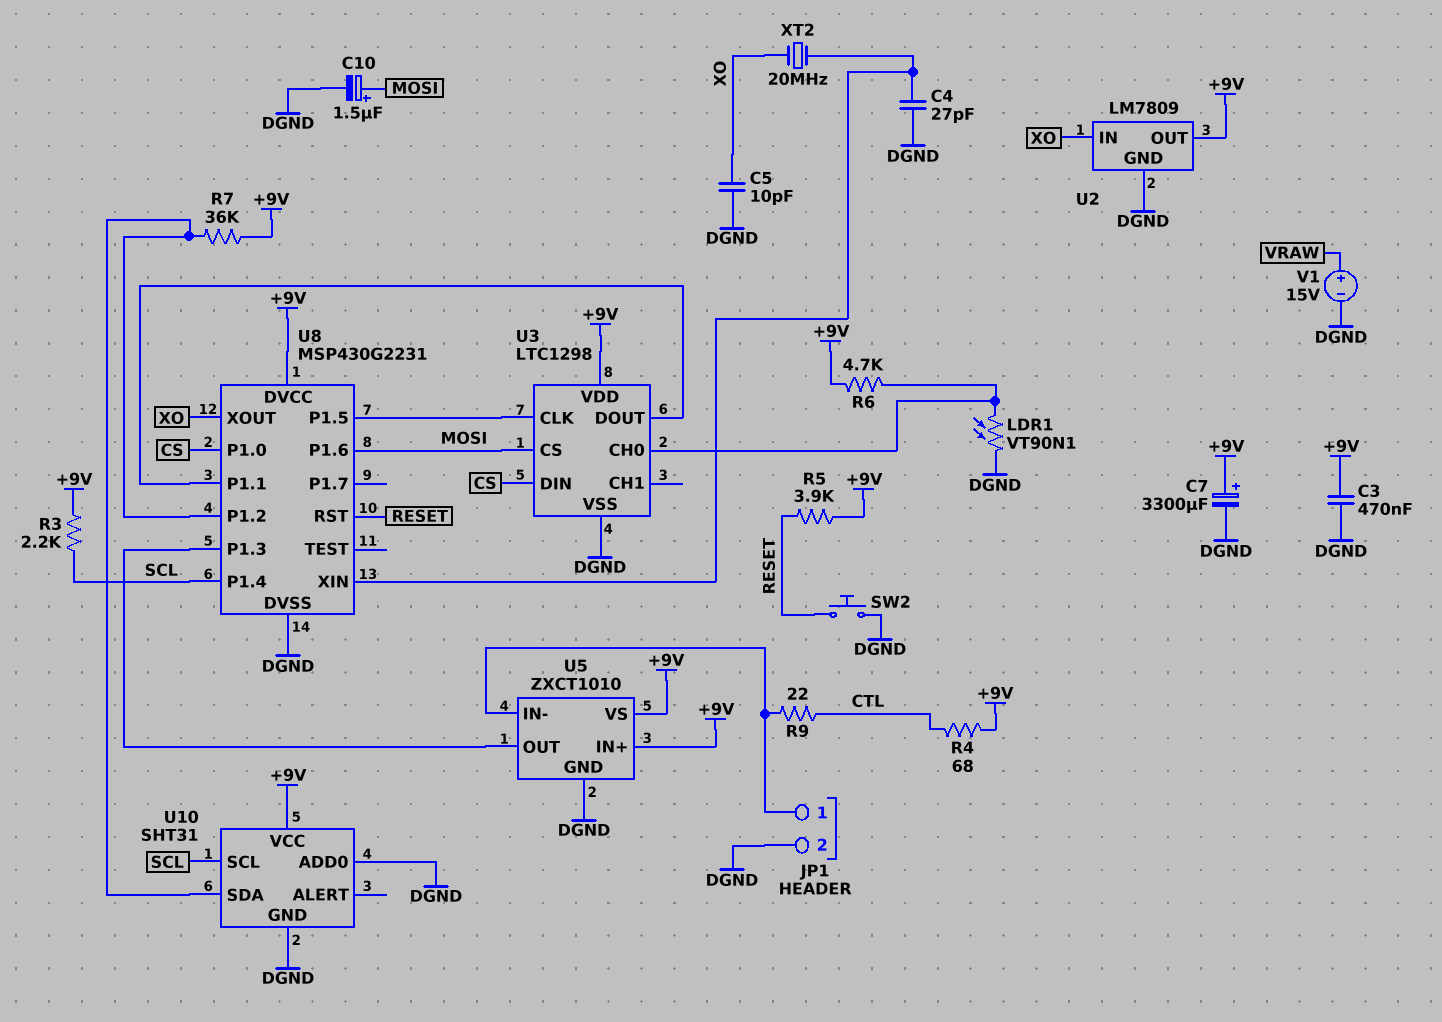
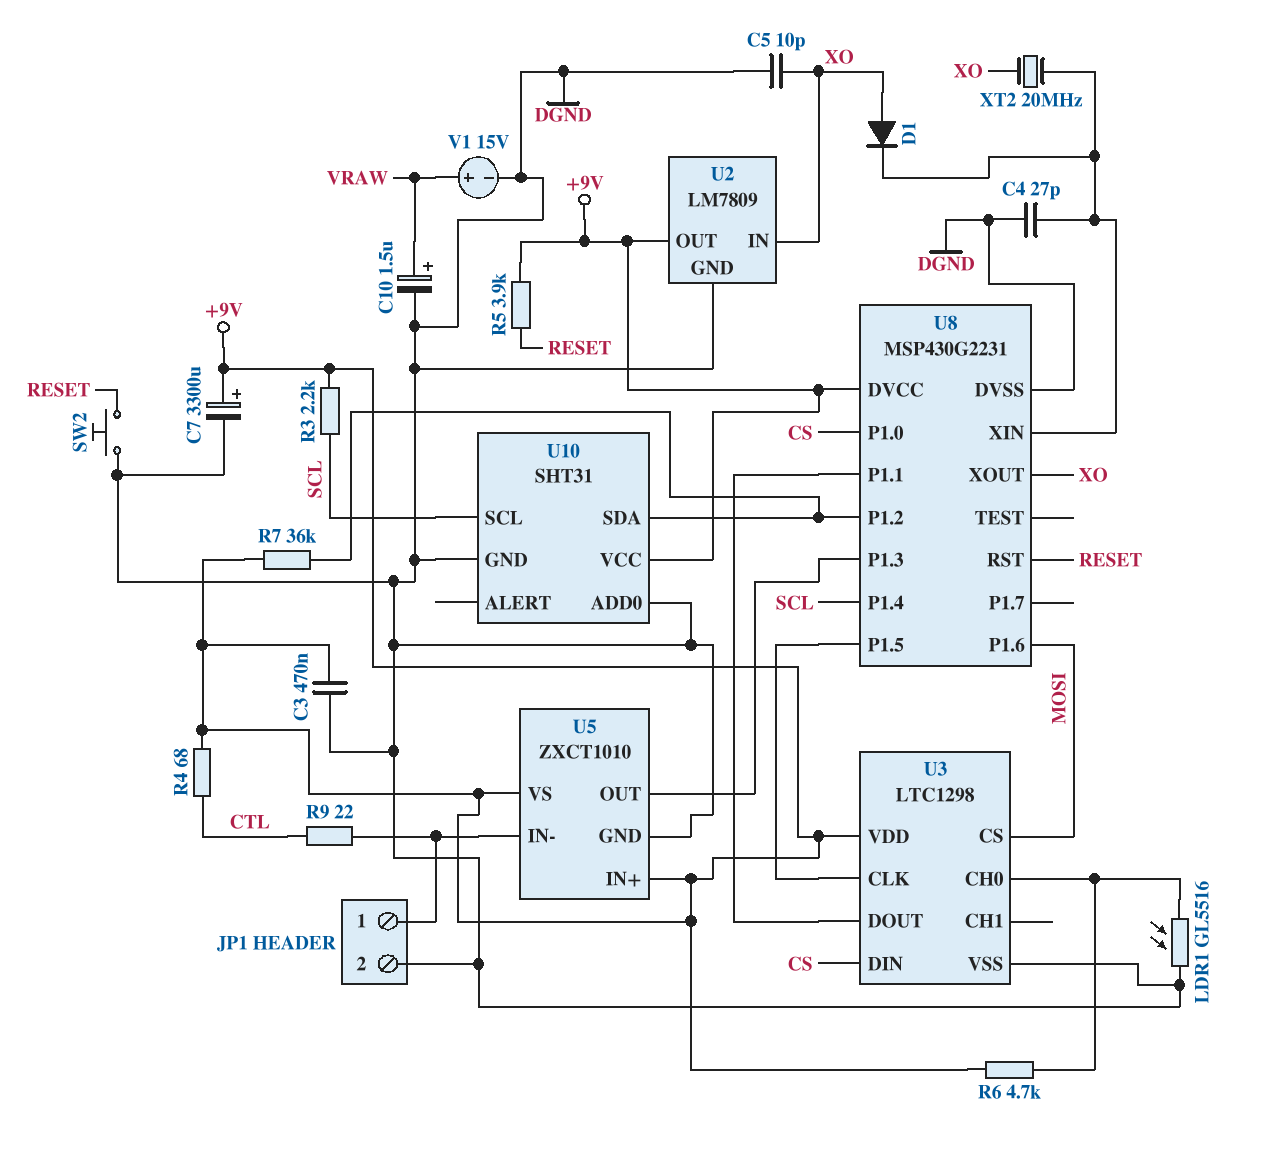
C10: 1.5uF (plus MOSI, minus DGND) -> 1.5uF (plus VRAW, minus DGND)
D1: none -> diode (A XO, K U8/XIN)
LDR1: VT90N1 (DGND, U3/CH0) -> GL5516 (DGND, U3/CH0)

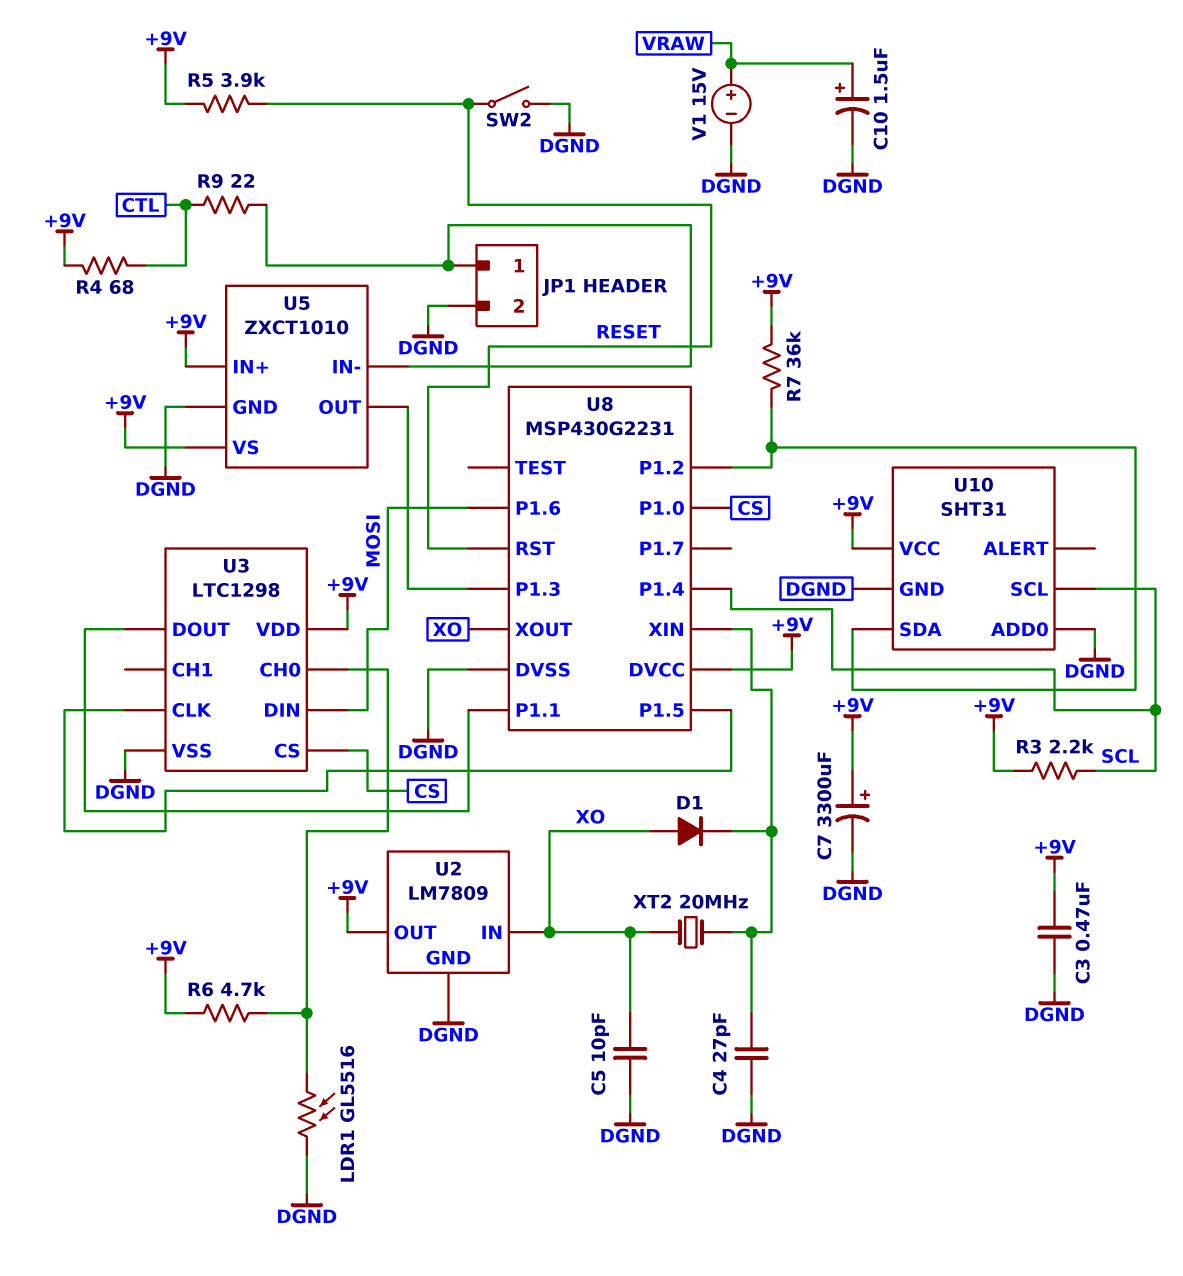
SW2: button (DGND, RESET) -> switch (DGND, RESET)
U3 pin CS: MOSI -> CS
U3 pin DIN: CS -> MOSI

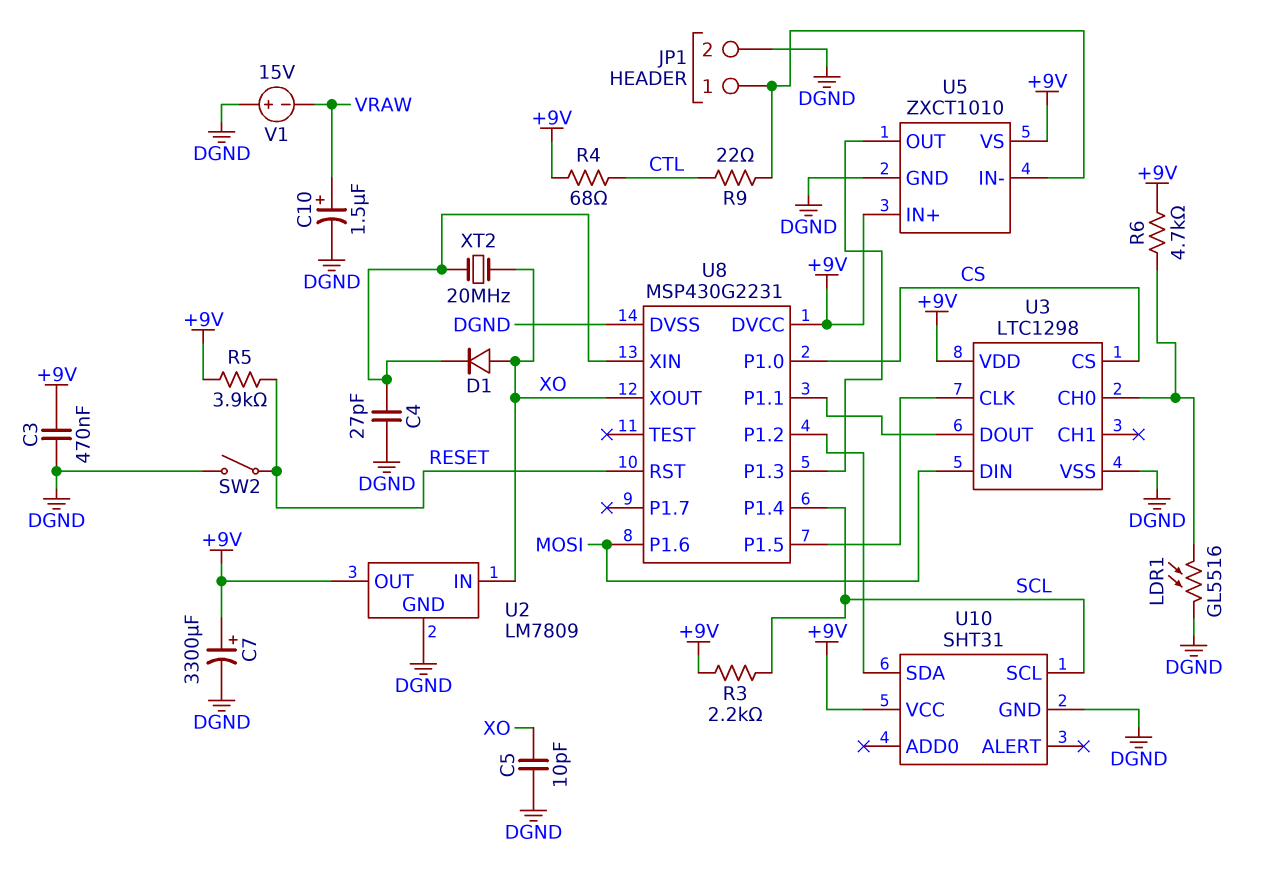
R7: 36k (+9V, U8/P1.2) -> none
U10 pin ADD0: DGND -> none
V1: 15V (plus VRAW, minus DGND) -> 15V (plus DGND, minus VRAW)

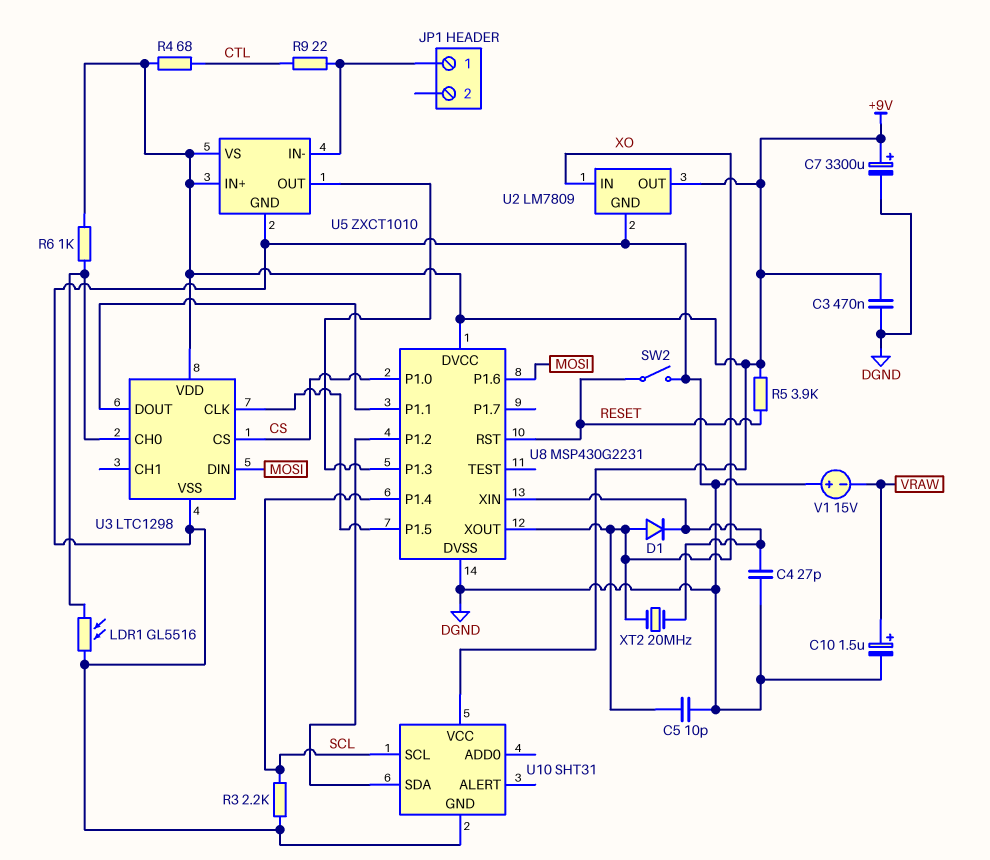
JP1 pin 2: DGND -> none
R3: 2.2k (+9V, SCL) -> 2.2k (DGND, SCL)
R6: 4.7k (+9V, U3/CH0) -> 1k (+9V, U3/CH0)

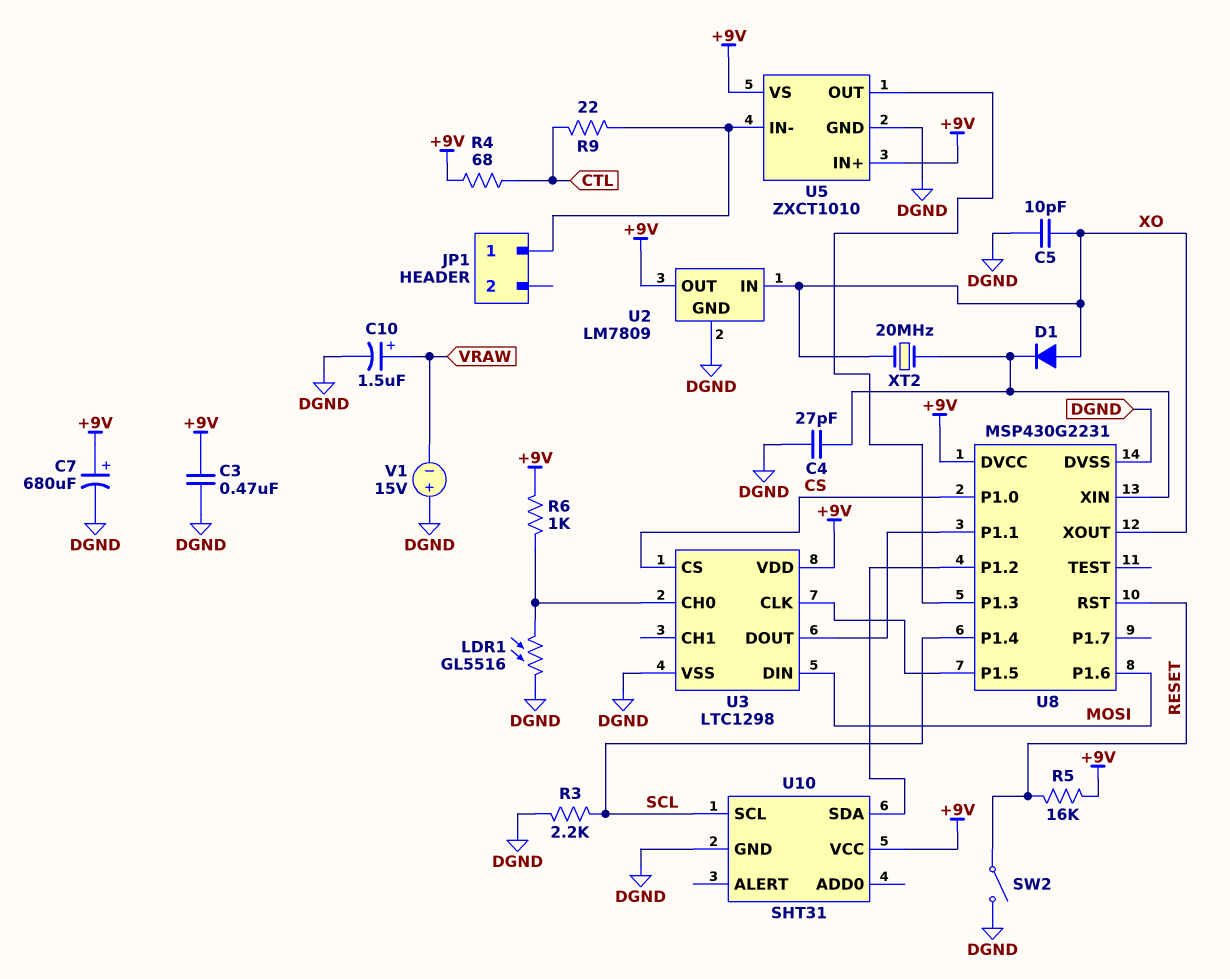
C7: 3300uF (plus +9V, minus DGND) -> 680uF (plus +9V, minus DGND)
R5: 3.9k (+9V, RESET) -> 16k (+9V, RESET)

